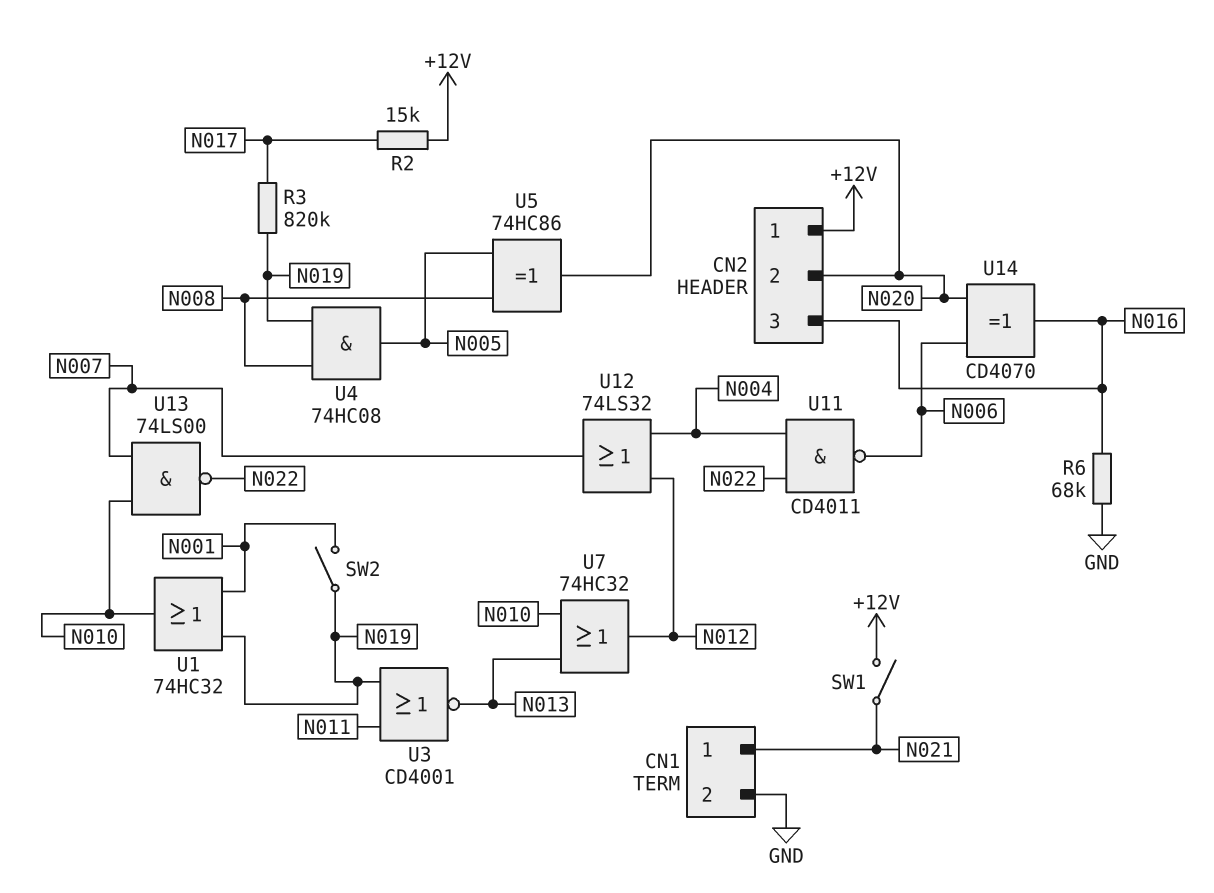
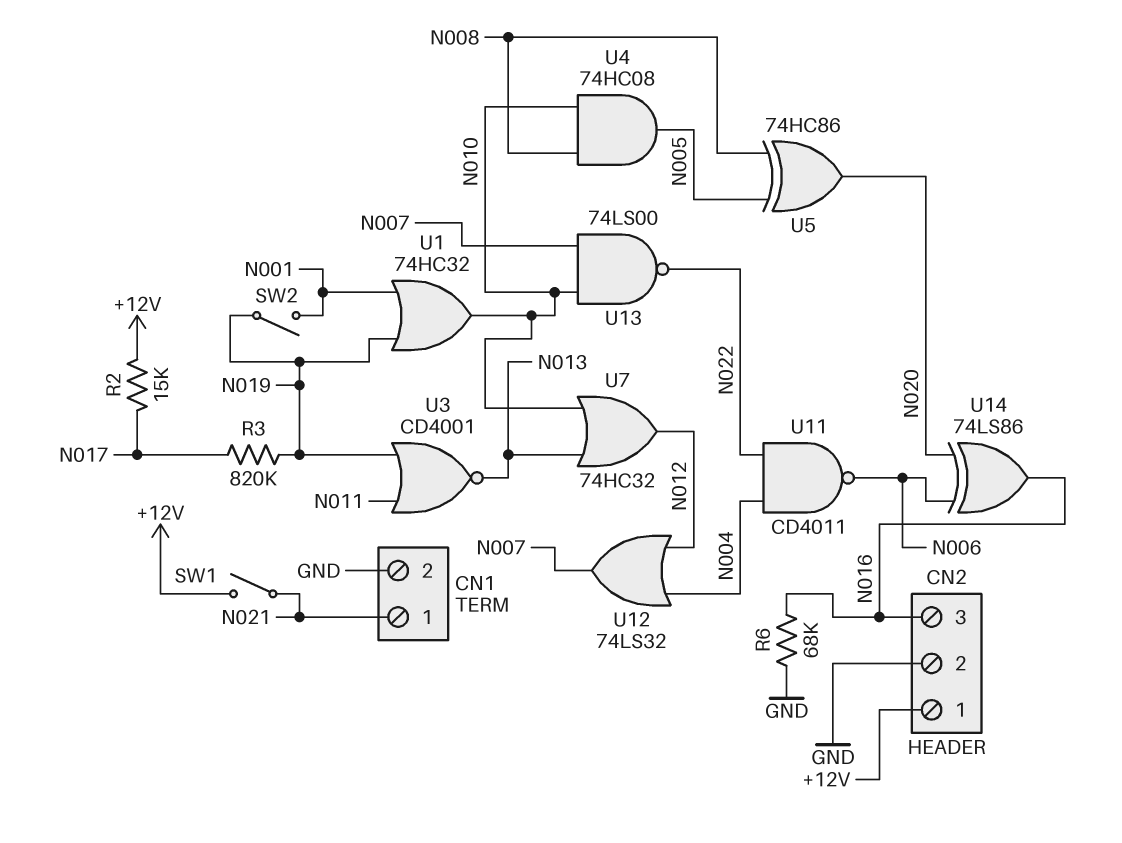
CN2 pin 2: N020 -> GND
U4: AND 74HC08 (in N008, in N019, out N005) -> AND 74HC08 (in N008, in N010, out N005)
U14: XOR CD4070 (in N006, in N020, out N016) -> XOR 74LS86 (in N006, in N020, out N016)

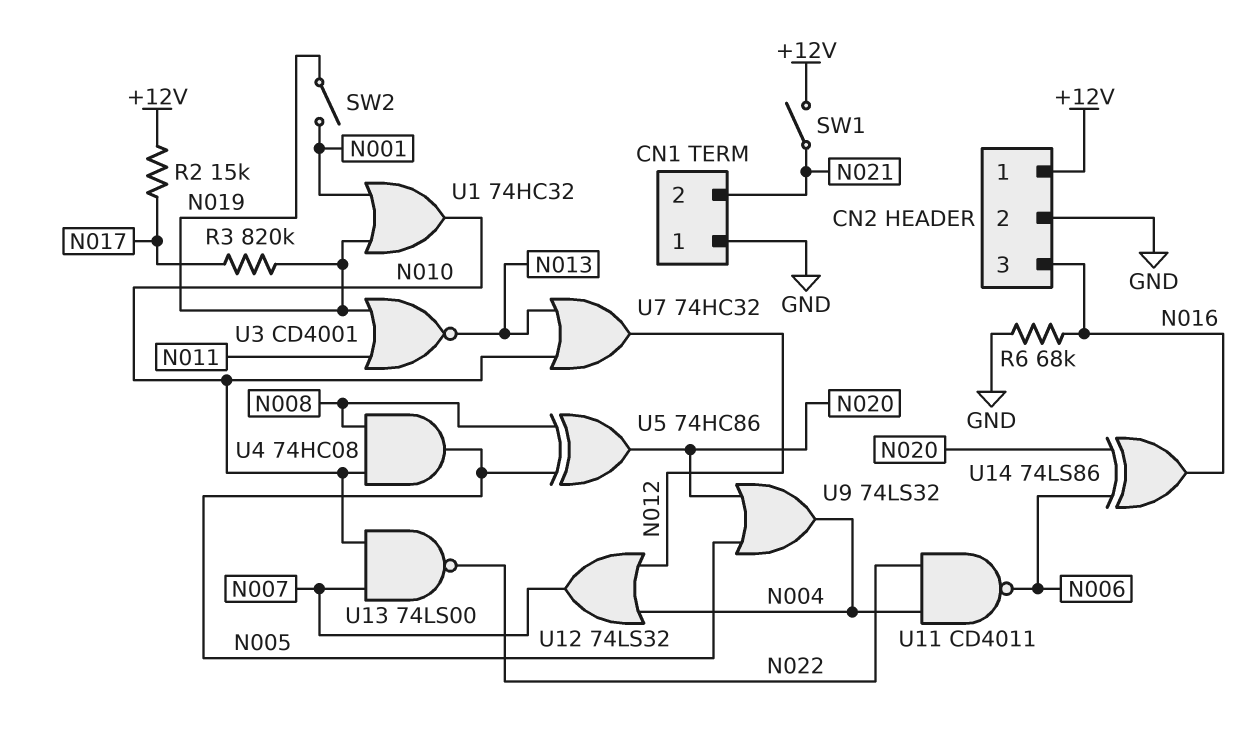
CN1 pin 1: N021 -> GND
CN1 pin 2: GND -> N021
U9: none -> OR 74LS32 (in N005, in N020, out N004)

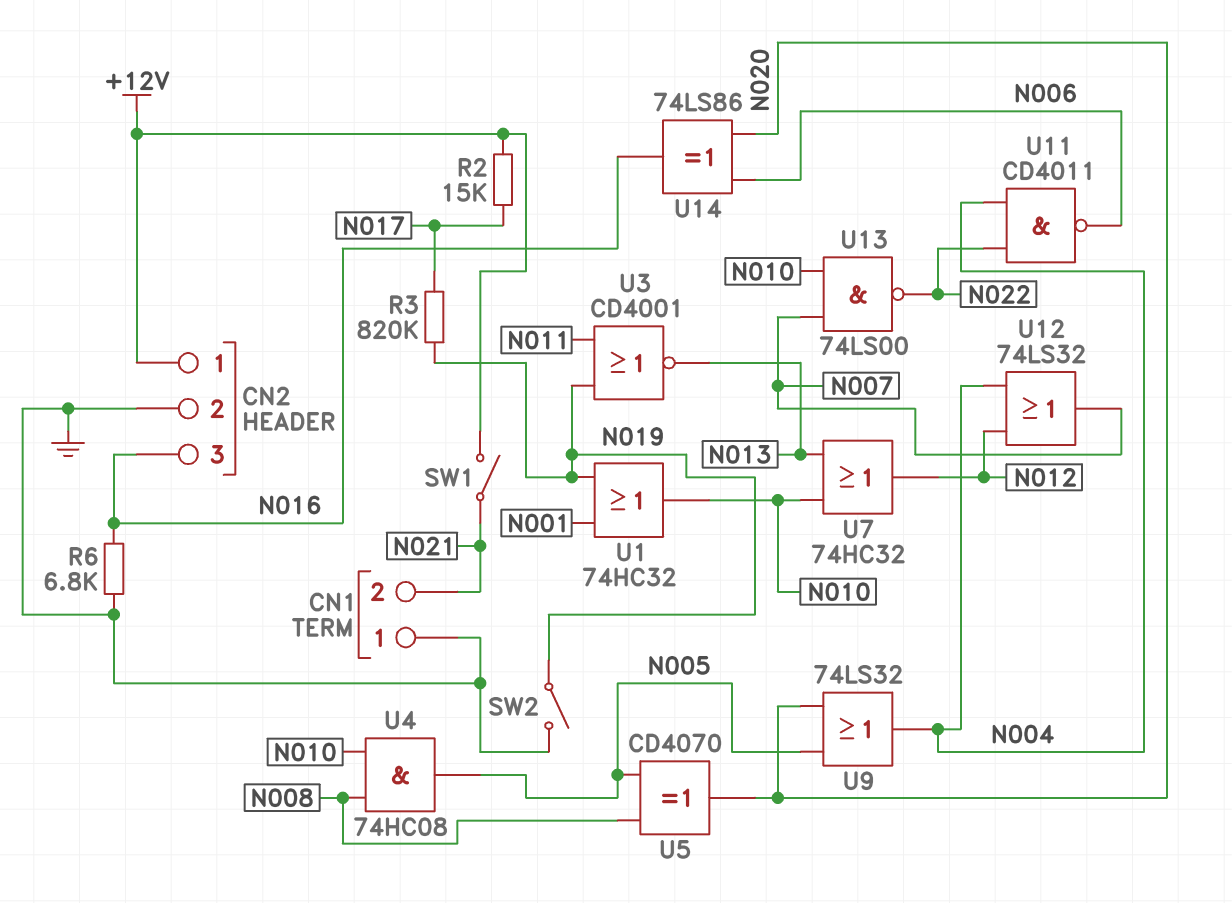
R6: 68k (GND, N016) -> 6.8k (GND, N016)
SW2: switch (N001, N019) -> switch (GND, N019)
U5: XOR 74HC86 (in N005, in N008, out N020) -> XOR CD4070 (in N005, in N008, out N020)

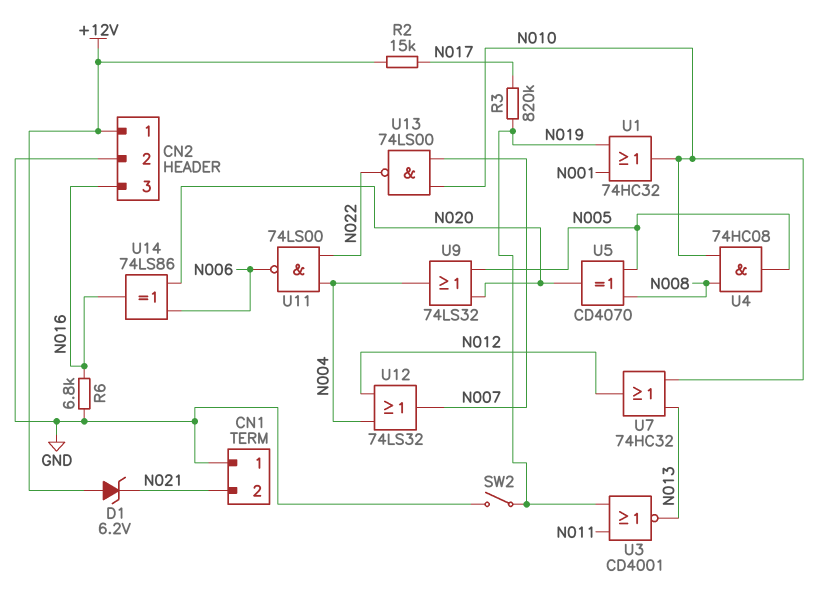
D1: none -> zener 6.2V (A +12V, K N021)
SW1: switch (+12V, N021) -> none
U11: NAND CD4011 (in N004, in N022, out N006) -> NAND 74LS00 (in N004, in N022, out N006)

